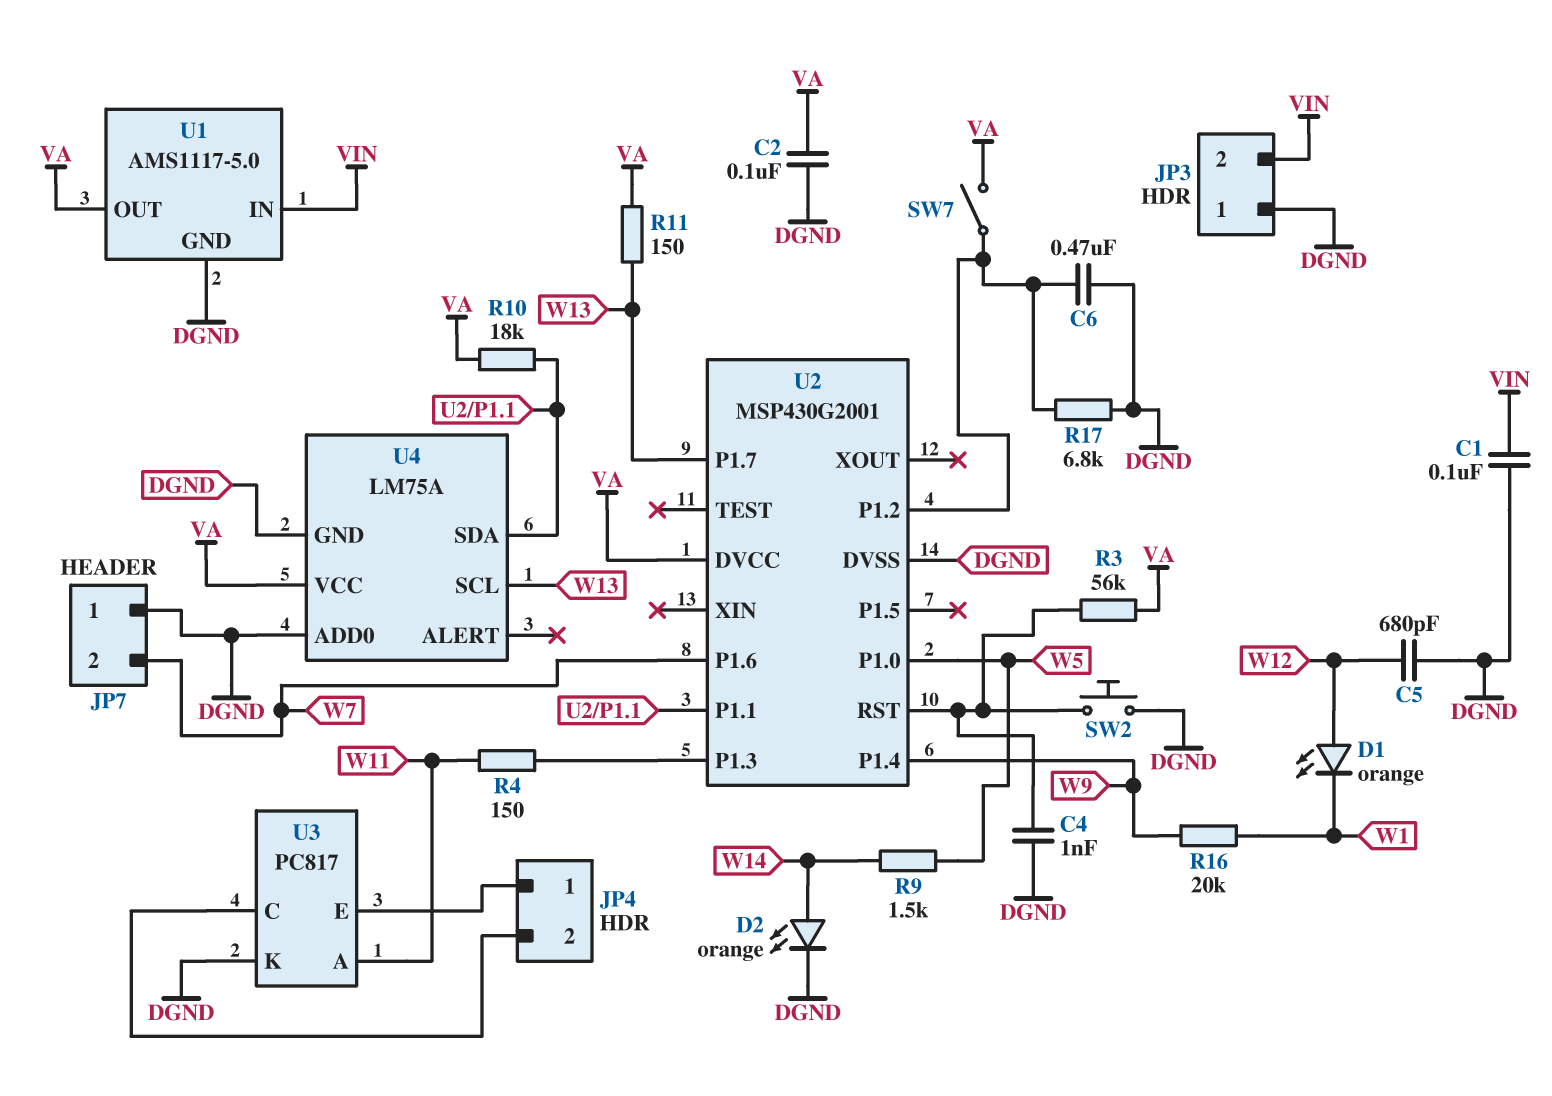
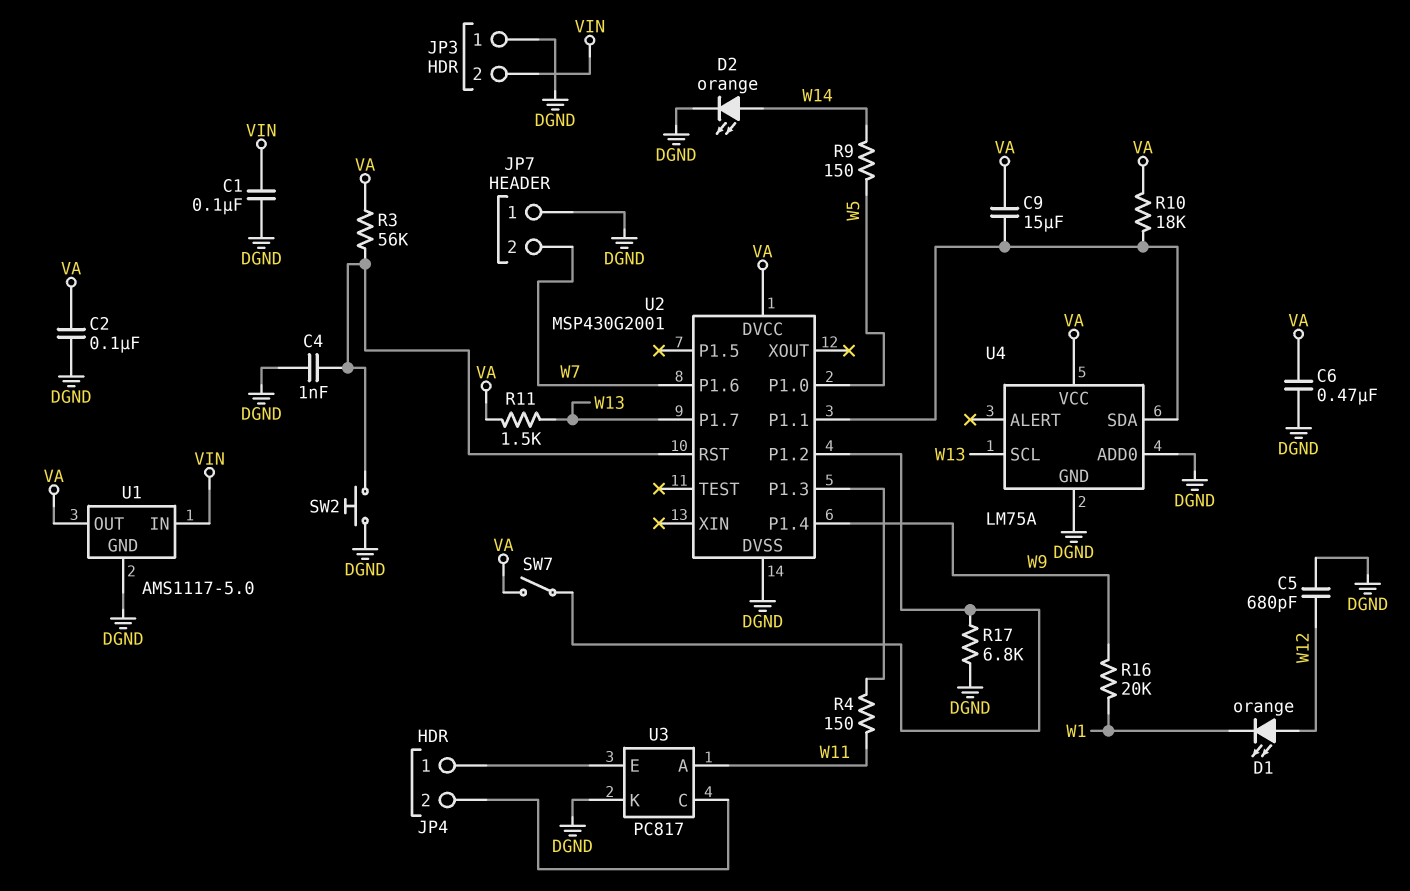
C6: 470nF (DGND, U2/P1.2) -> 470nF (DGND, VA)
C9: none -> 15uF (U2/P1.1, VA)
R9: 1.5k (W5, W14) -> 150 (W5, W14)
R11: 150 (VA, W13) -> 1.5k (VA, W13)

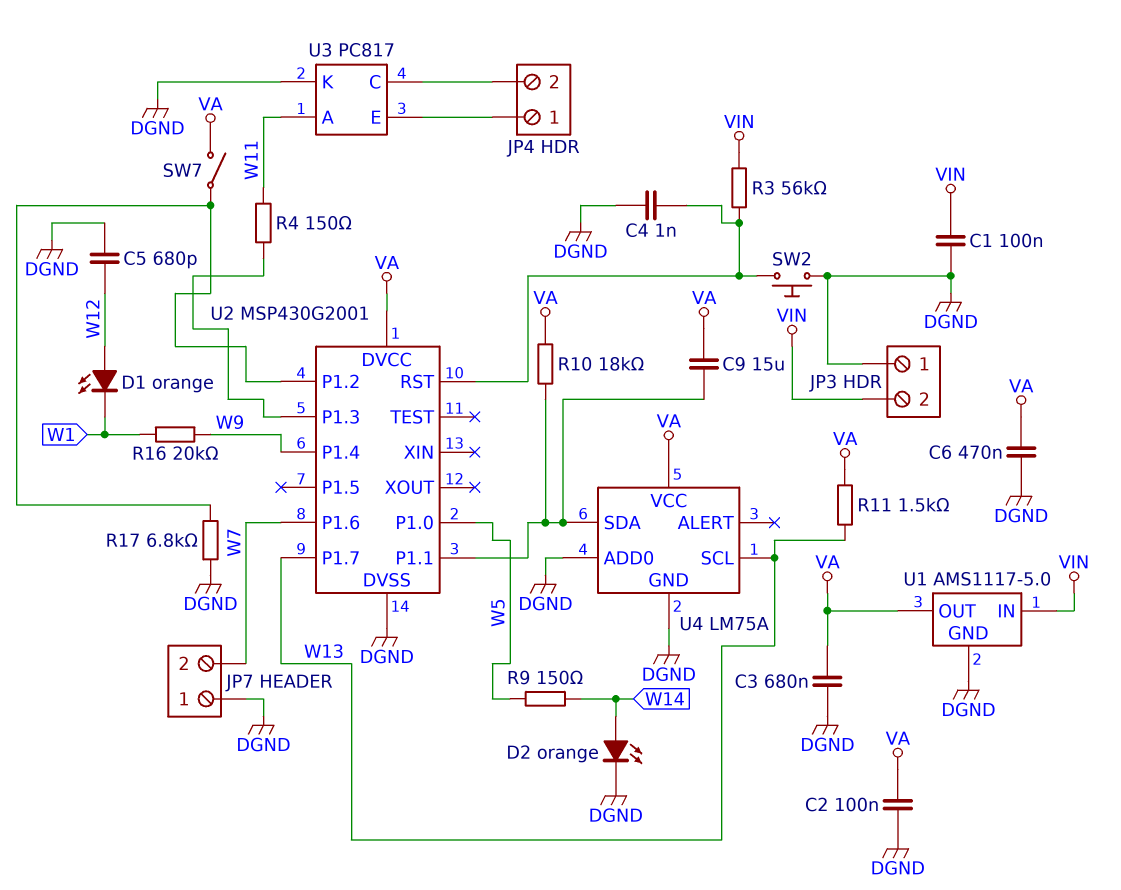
C3: none -> 680nF (DGND, VA)
R3: 56k (U2/RST, VA) -> 56k (U2/RST, VIN)

